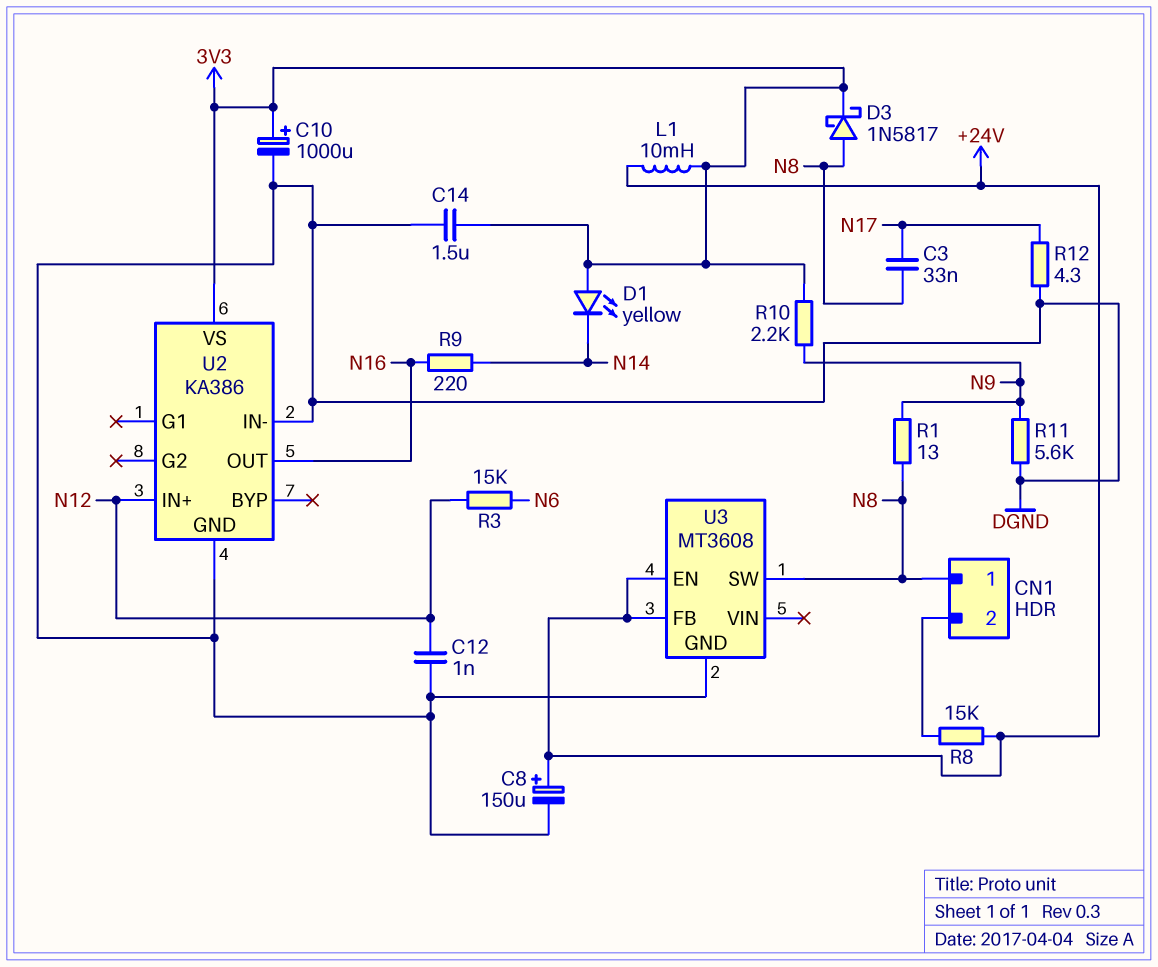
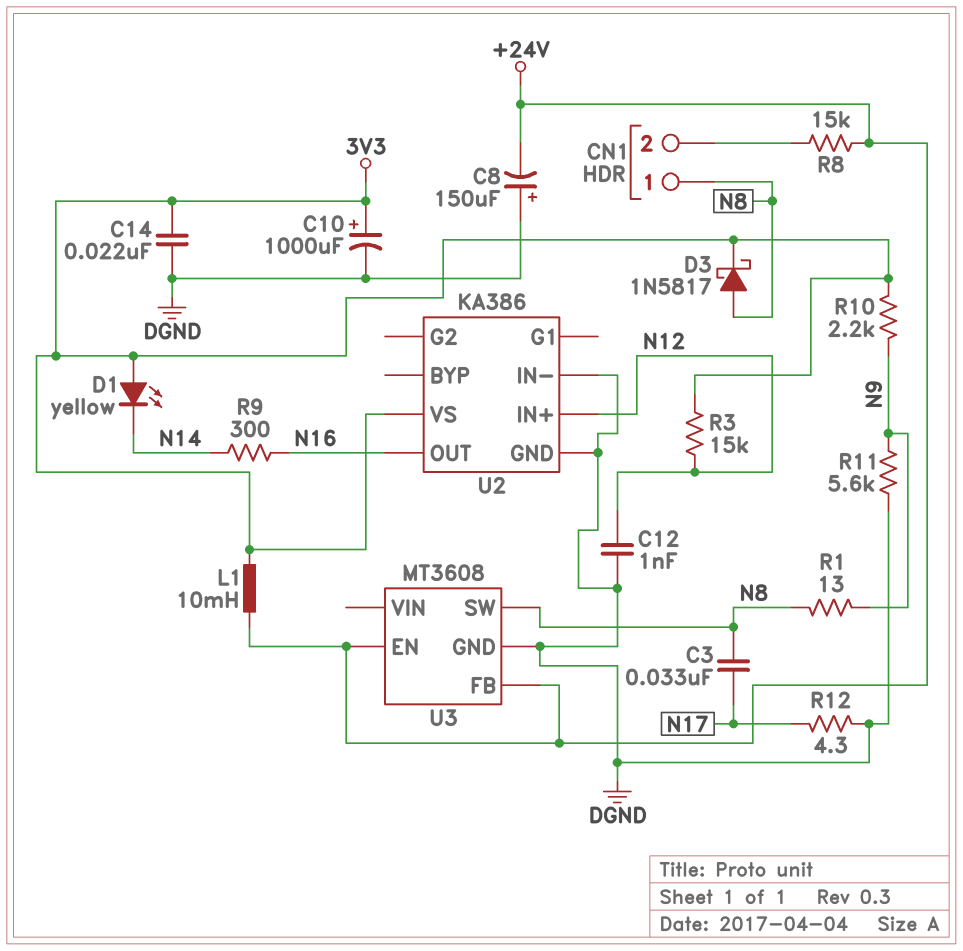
C8: 150uF (plus +24V, minus DGND) -> 150uF (plus DGND, minus +24V)
C14: 1.5uF (3V3, DGND) -> 22nF (3V3, DGND)
R3: 15k (N6, N12) -> 15k (3V3, N12)
R9: 220 (N14, N16) -> 300 (N14, N16)

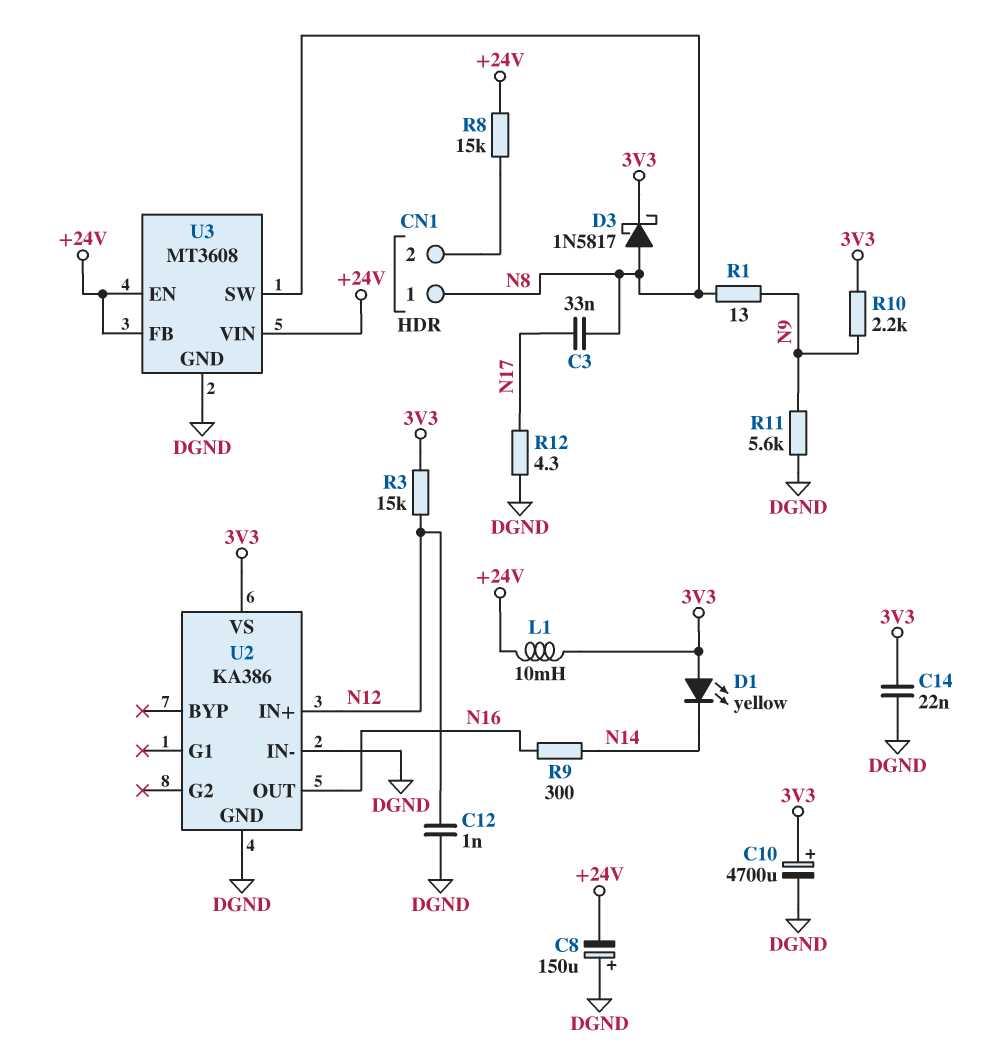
C10: 1000uF (plus 3V3, minus DGND) -> 4700uF (plus 3V3, minus DGND)
U3 pin VIN: none -> +24V

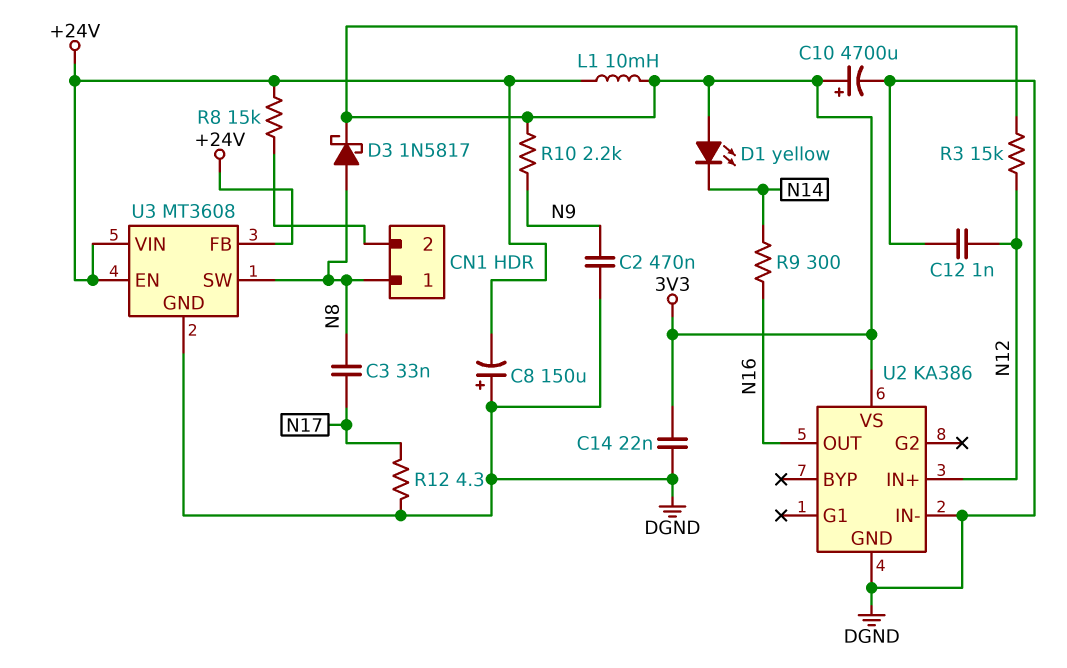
C2: none -> 470nF (DGND, N9)
R1: 13 (N8, N9) -> none
R11: 5.6k (DGND, N9) -> none

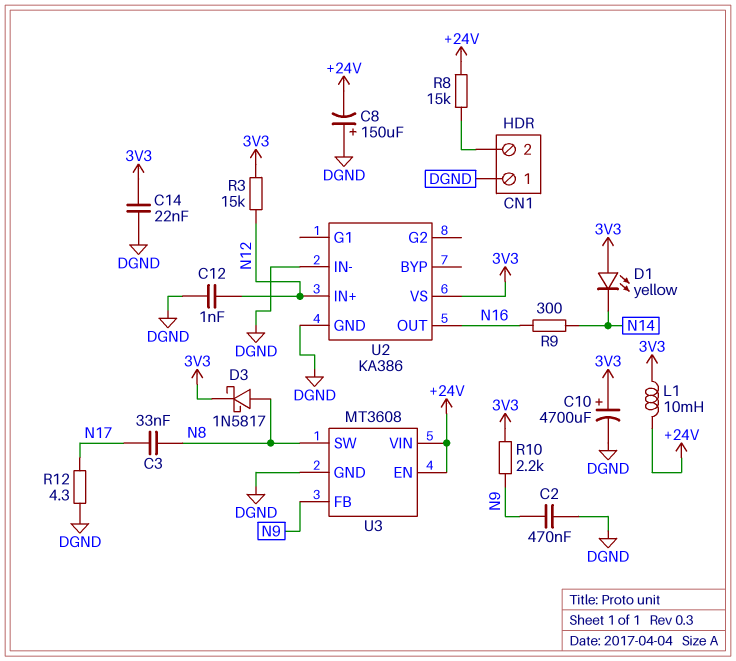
CN1 pin 1: N8 -> DGND
U3 pin FB: +24V -> N9

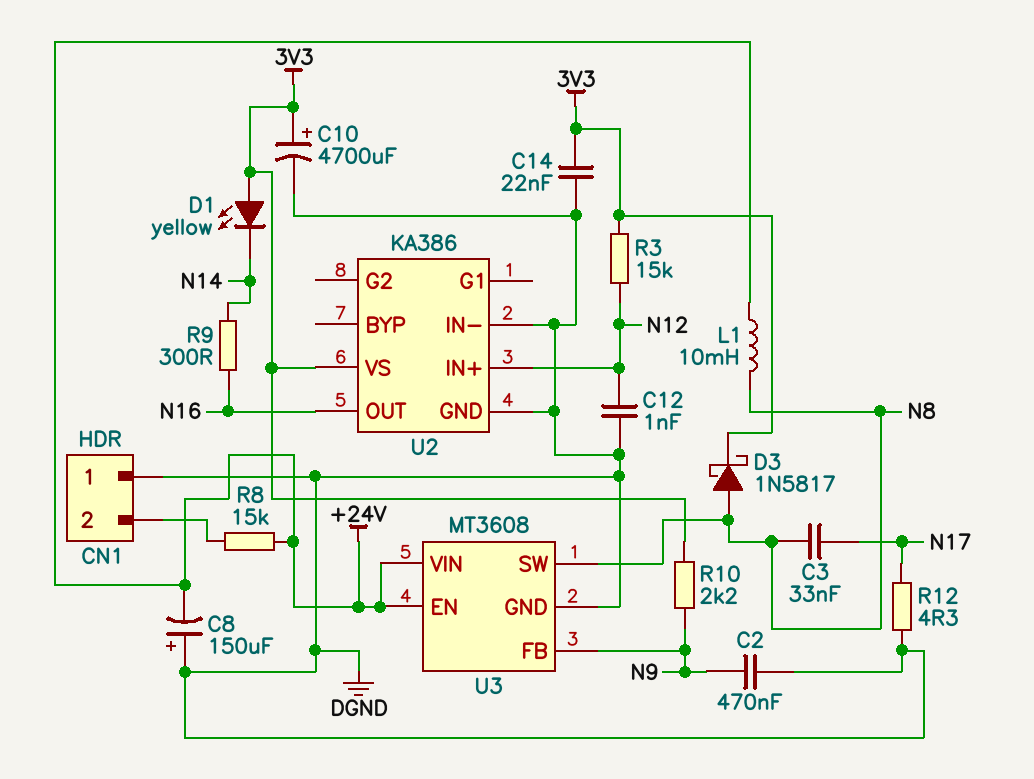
L1: 10mH (+24V, 3V3) -> 10mH (+24V, N8)

